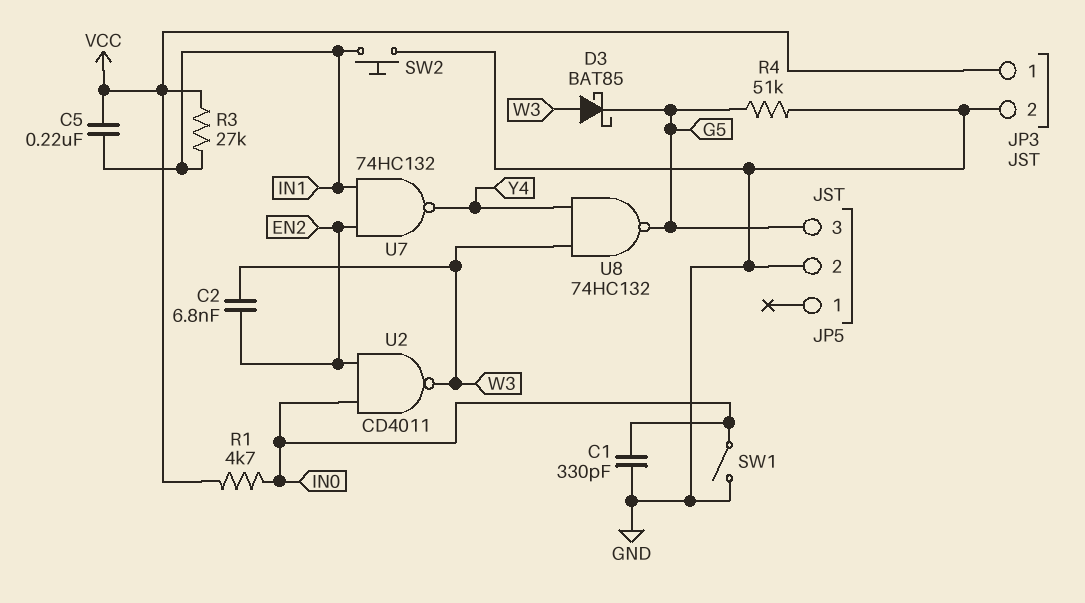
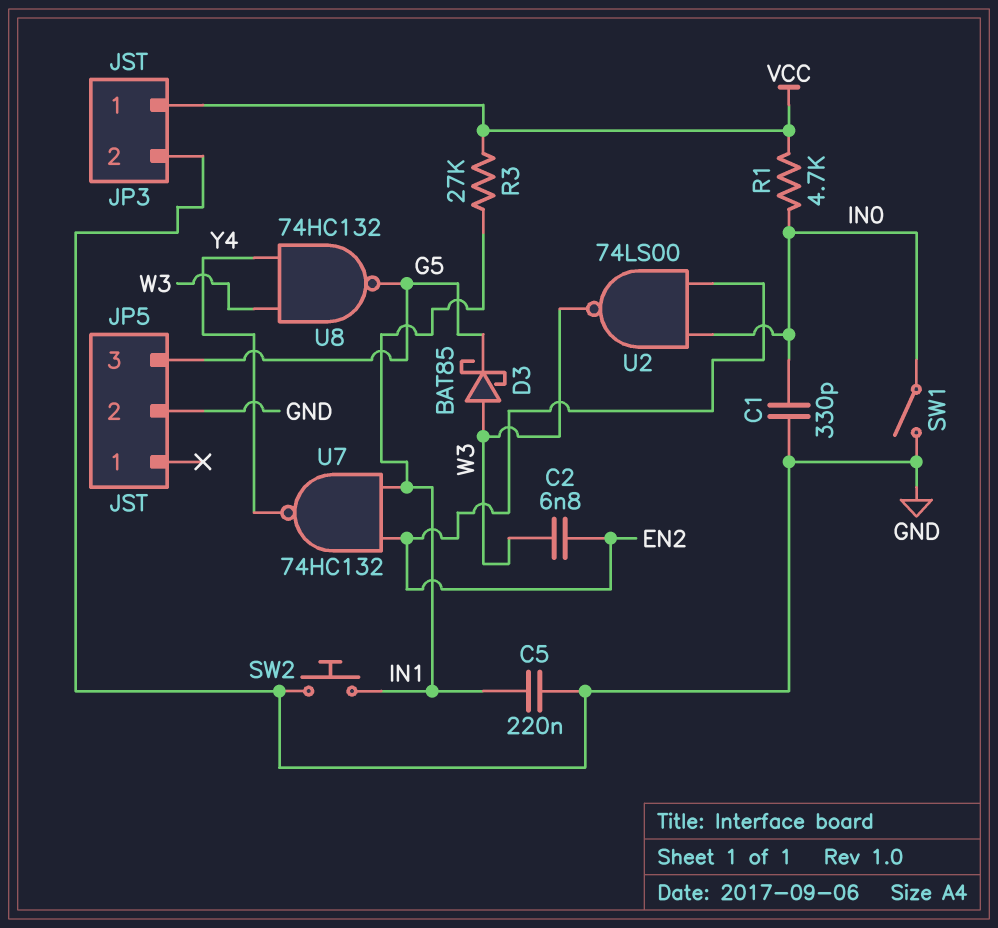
C5: 220nF (IN1, VCC) -> 220nF (GND, IN1)
R4: 51k (G5, GND) -> none
U2: NAND CD4011 (in EN2, in IN0, out W3) -> NAND 74LS00 (in EN2, in IN0, out W3)

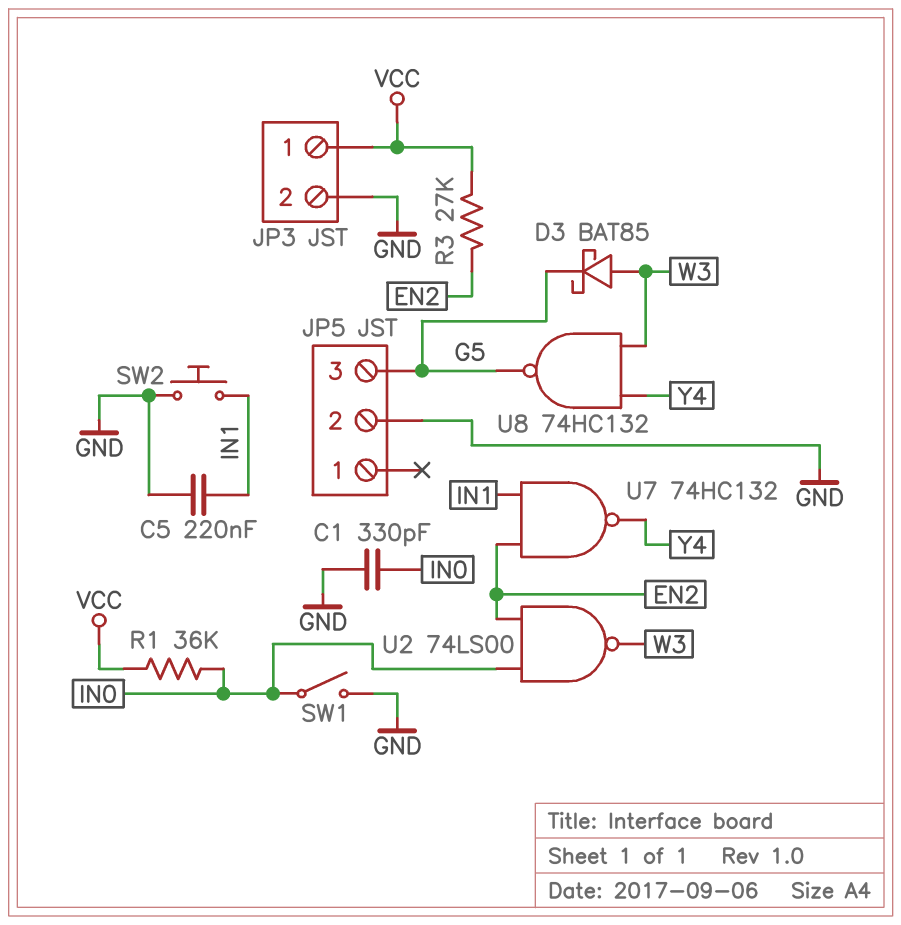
C2: 6.8nF (EN2, W3) -> none
R1: 4.7k (IN0, VCC) -> 36k (IN0, VCC)
R3: 27k (IN1, VCC) -> 27k (EN2, VCC)

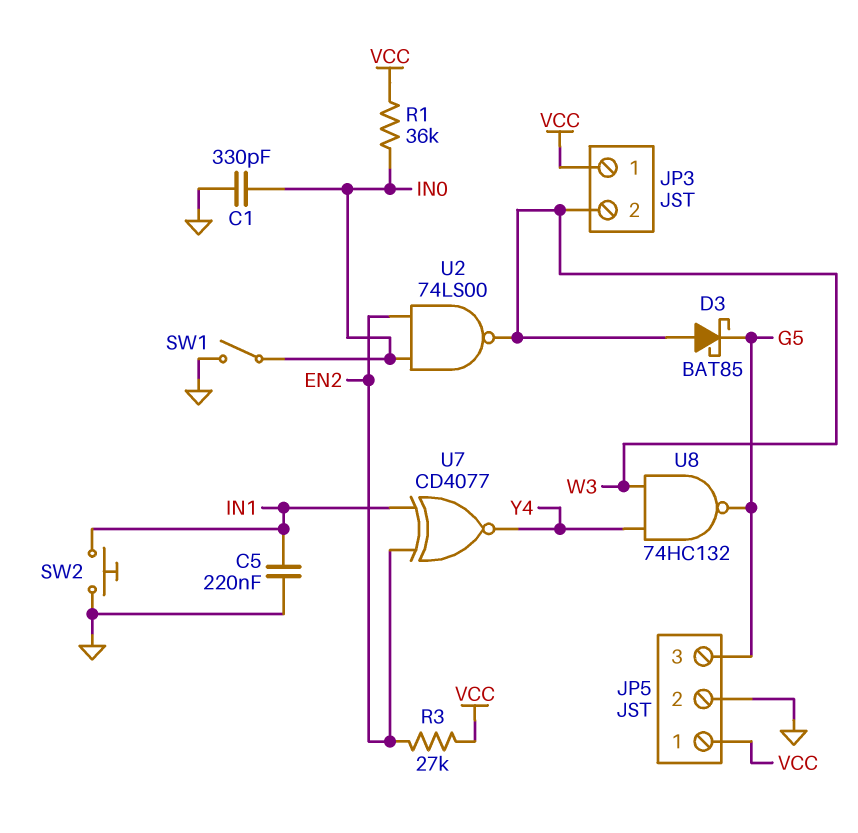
JP3 pin 2: GND -> W3
JP5 pin 1: none -> VCC
U7: NAND 74HC132 (in EN2, in IN1, out Y4) -> XNOR CD4077 (in EN2, in IN1, out Y4)

